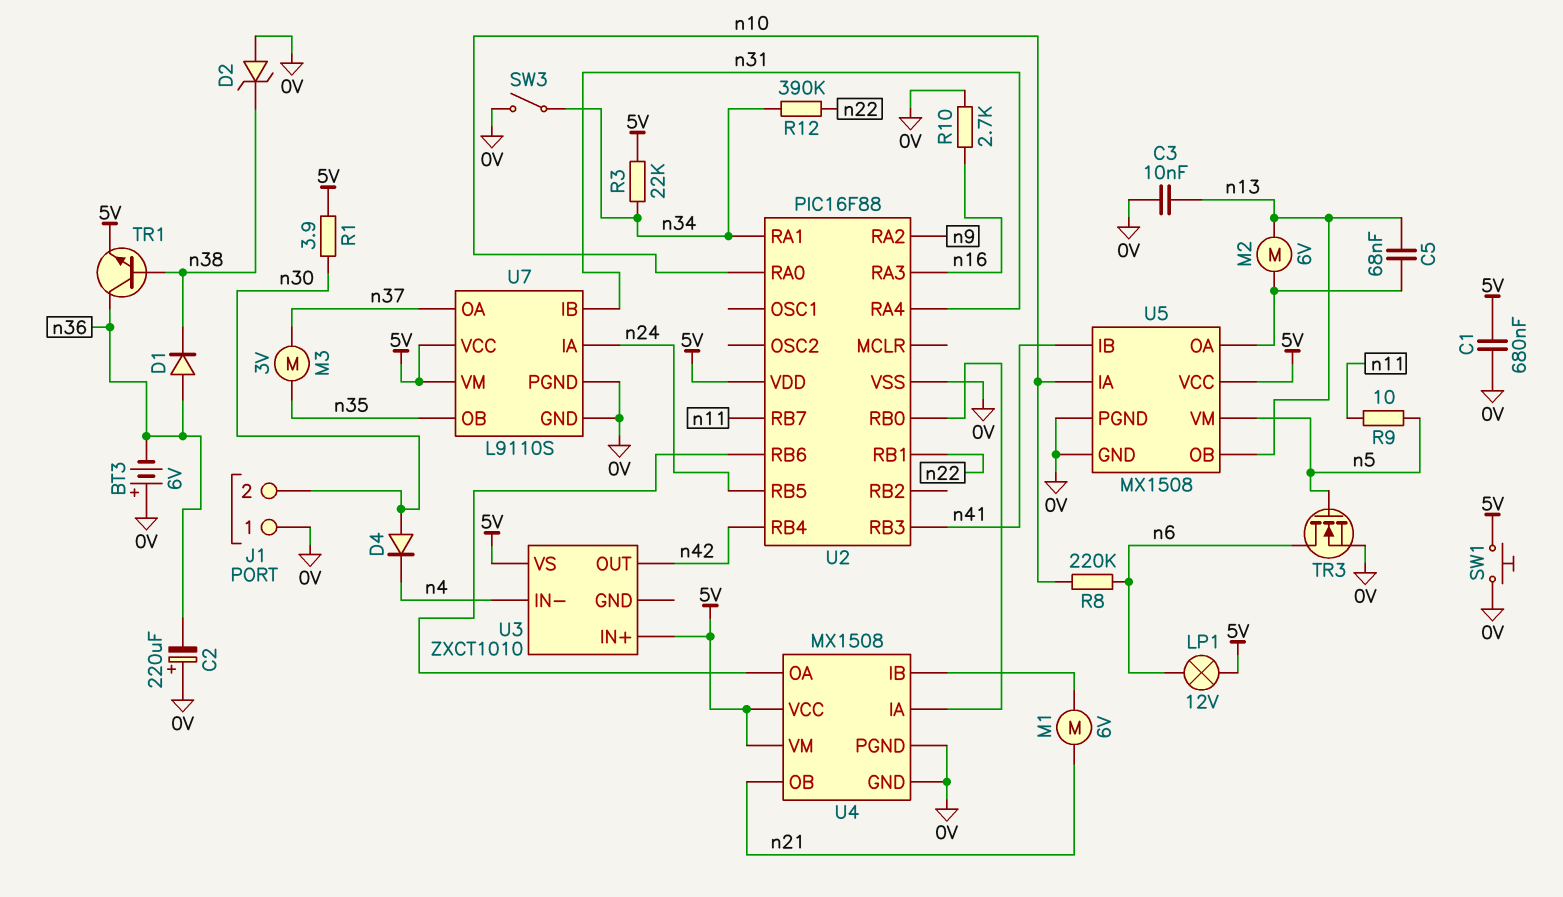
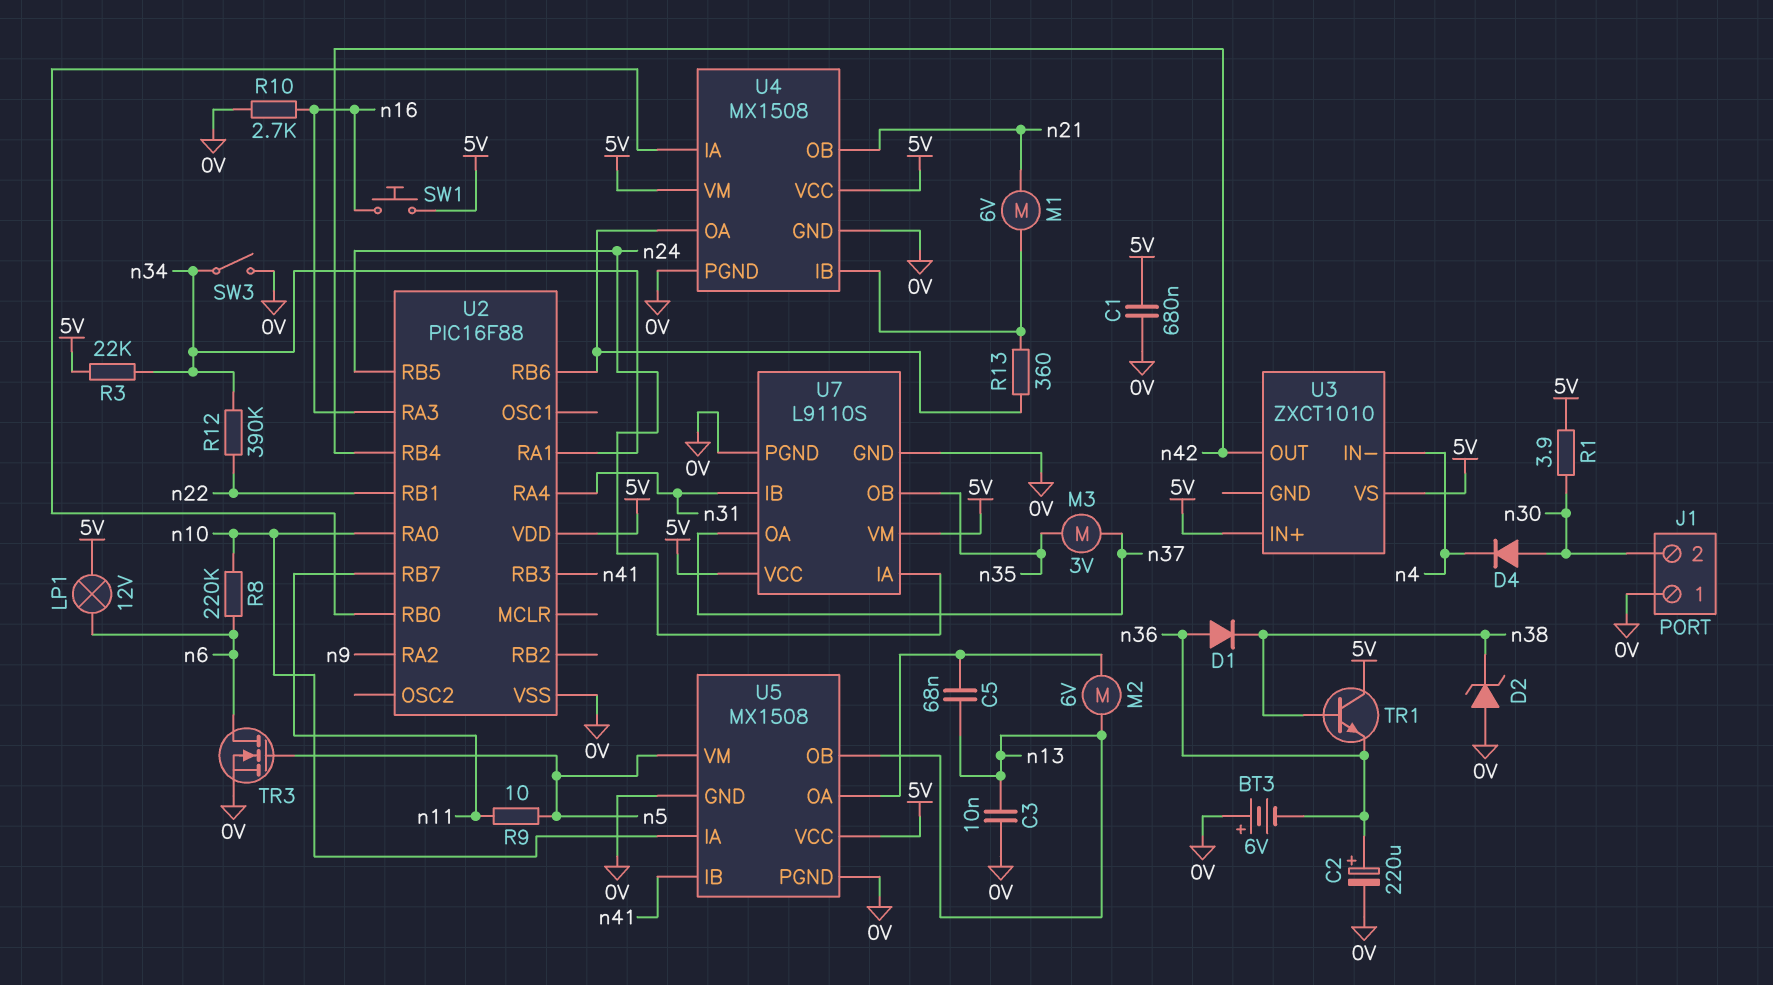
C2: 220uF (plus 0V, minus n36) -> 220uF (plus n36, minus 0V)
R13: none -> 360 (U2/RB6, U4/IB)
SW1: button (0V, 5V) -> button (5V, n16)
TR1: NPN (B n38, C n36, E 5V) -> NPN (B n38, C 5V, E n36)

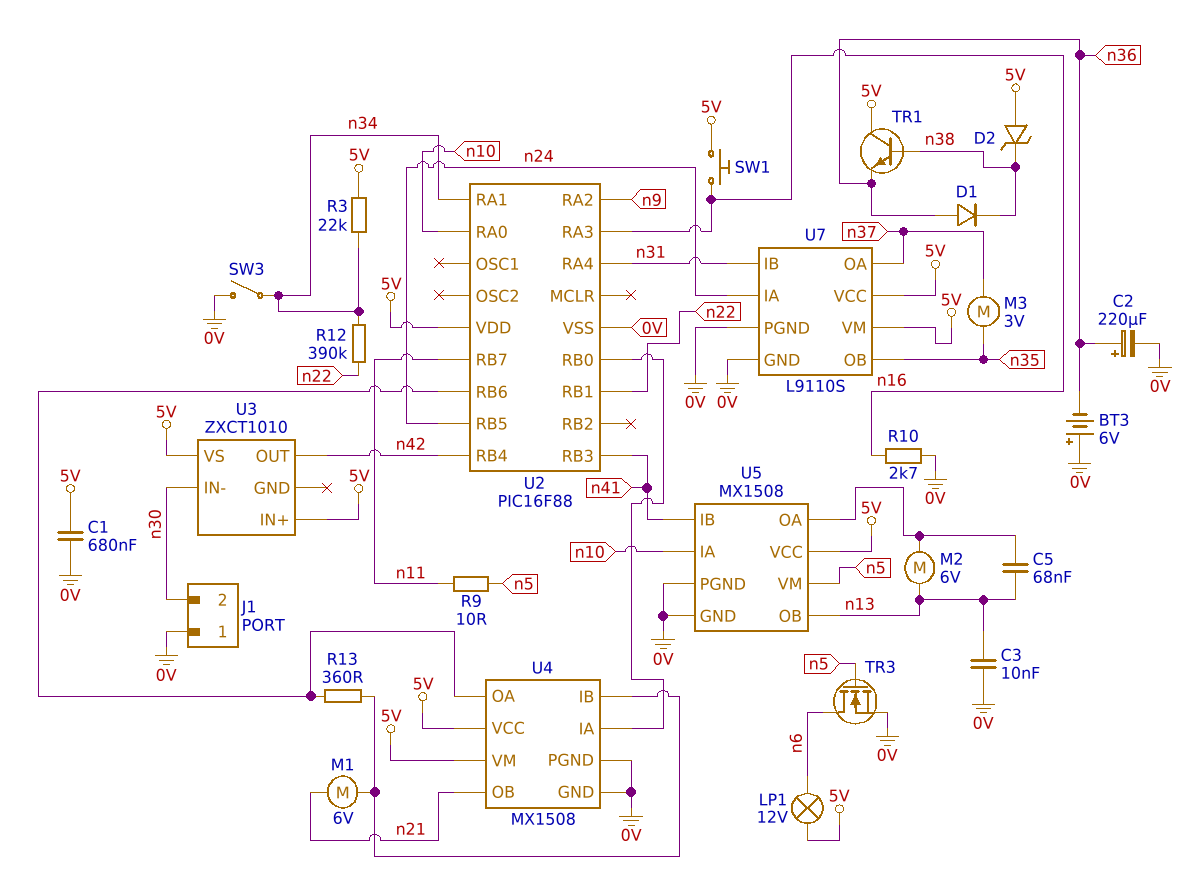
D2: zener (A 0V, K n38) -> zener (A 5V, K n38)
D4: diode (A n30, K n4) -> none
R1: 3.9 (5V, n30) -> none
R8: 220k (n6, n10) -> none
U3 pin IN-: n4 -> n30

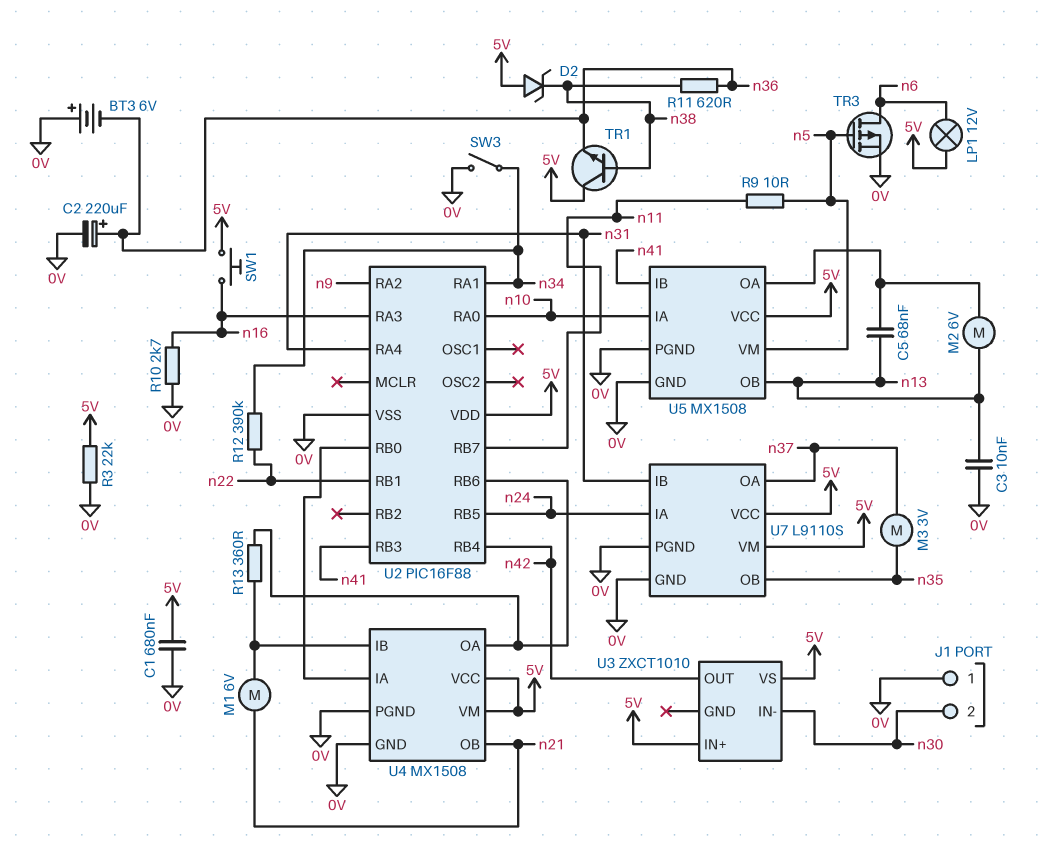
D1: diode (A n36, K n38) -> none
R3: 22k (5V, n34) -> 22k (0V, 5V)
R11: none -> 620 (n36, n38)
TR3: NMOS (G n5, D n6, S 0V) -> PMOS (G n5, D n6, S 0V)

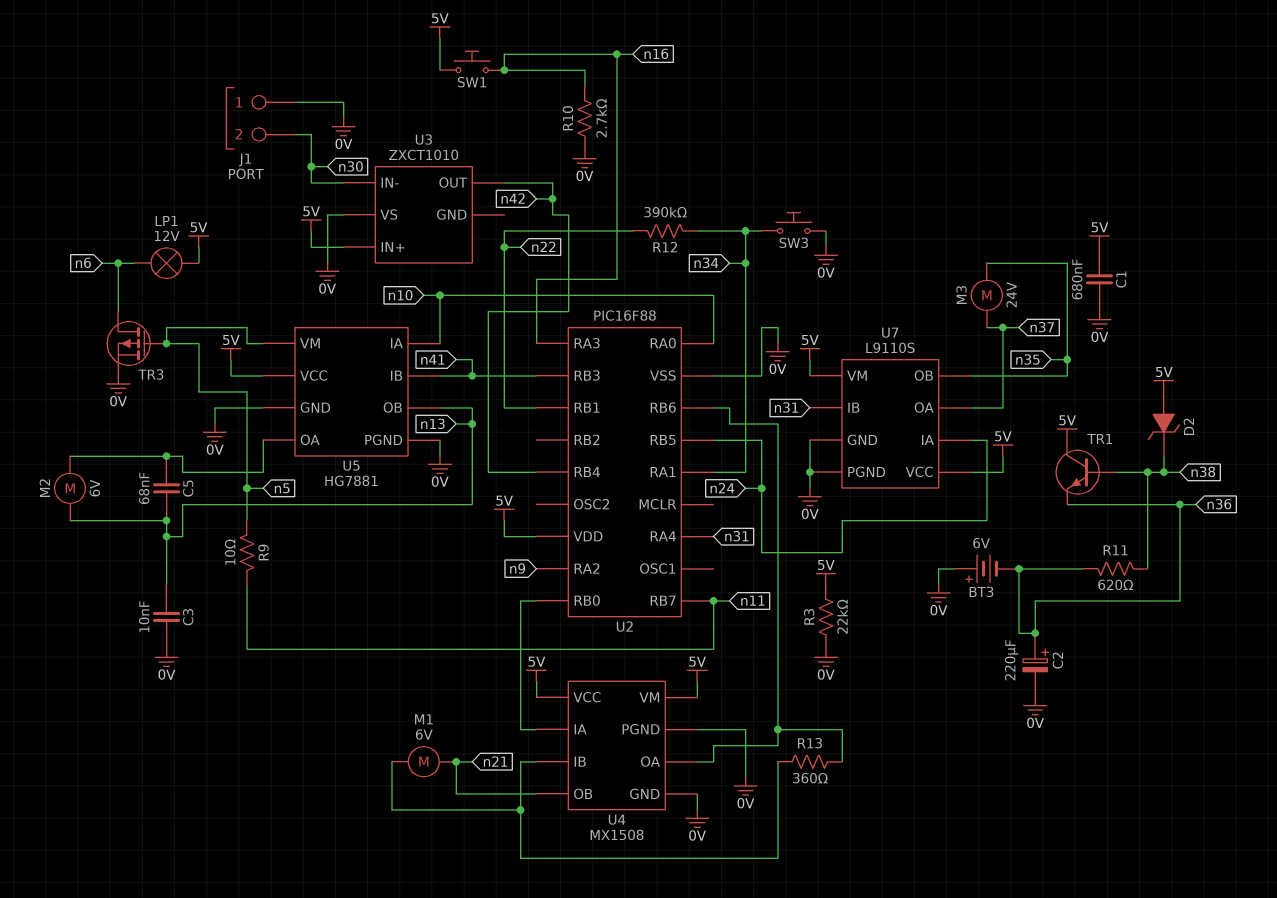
M3: motor 3V (n35, n37) -> motor 24V (n35, n37)
SW3: switch (0V, n34) -> button (0V, n34)
U3 pin VS: 5V -> 0V
U5: MX1508 -> HG7881

